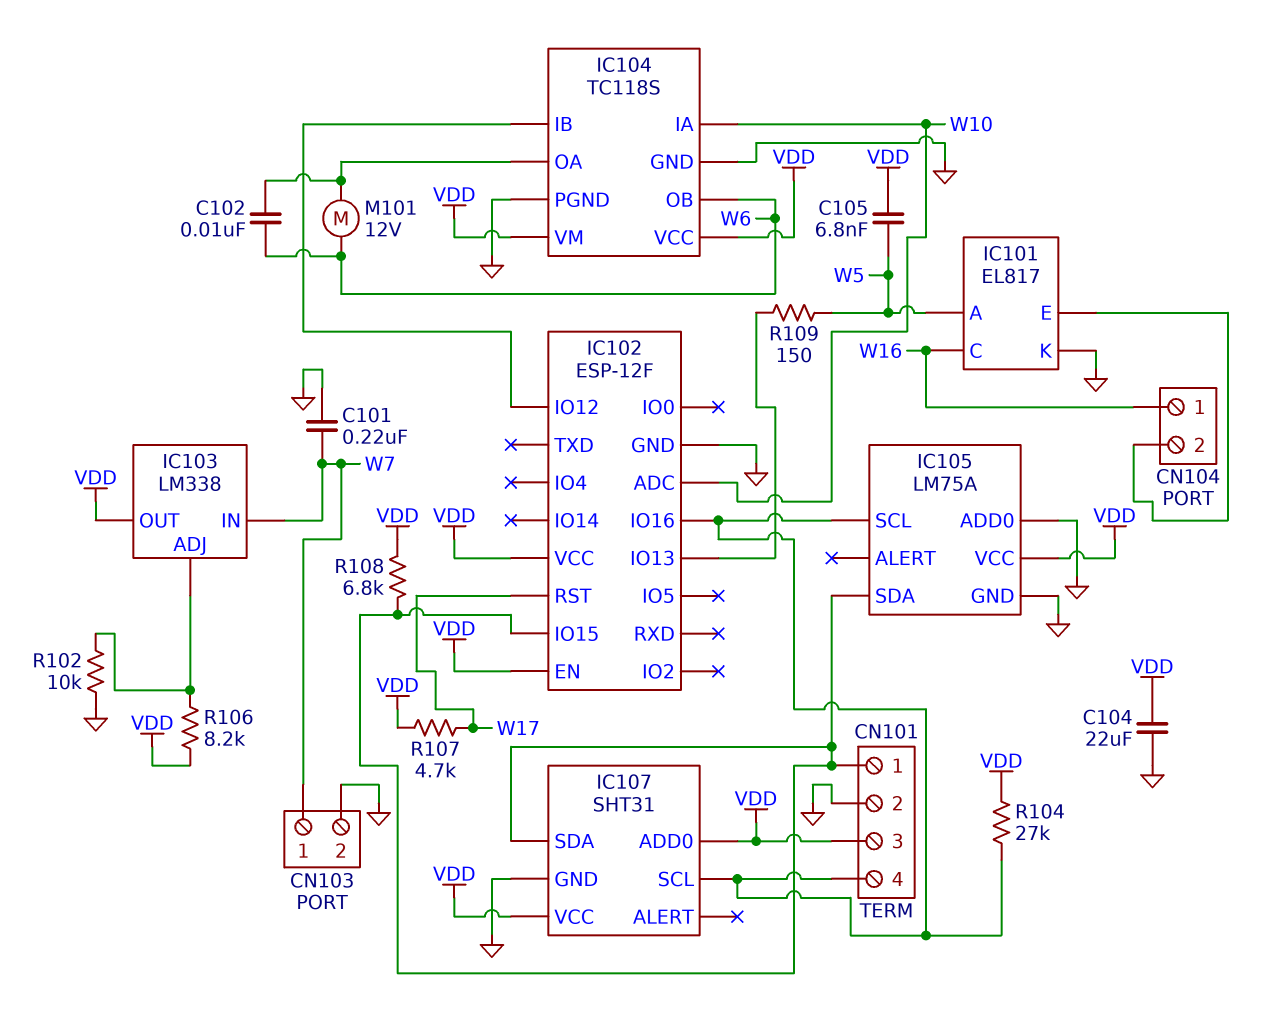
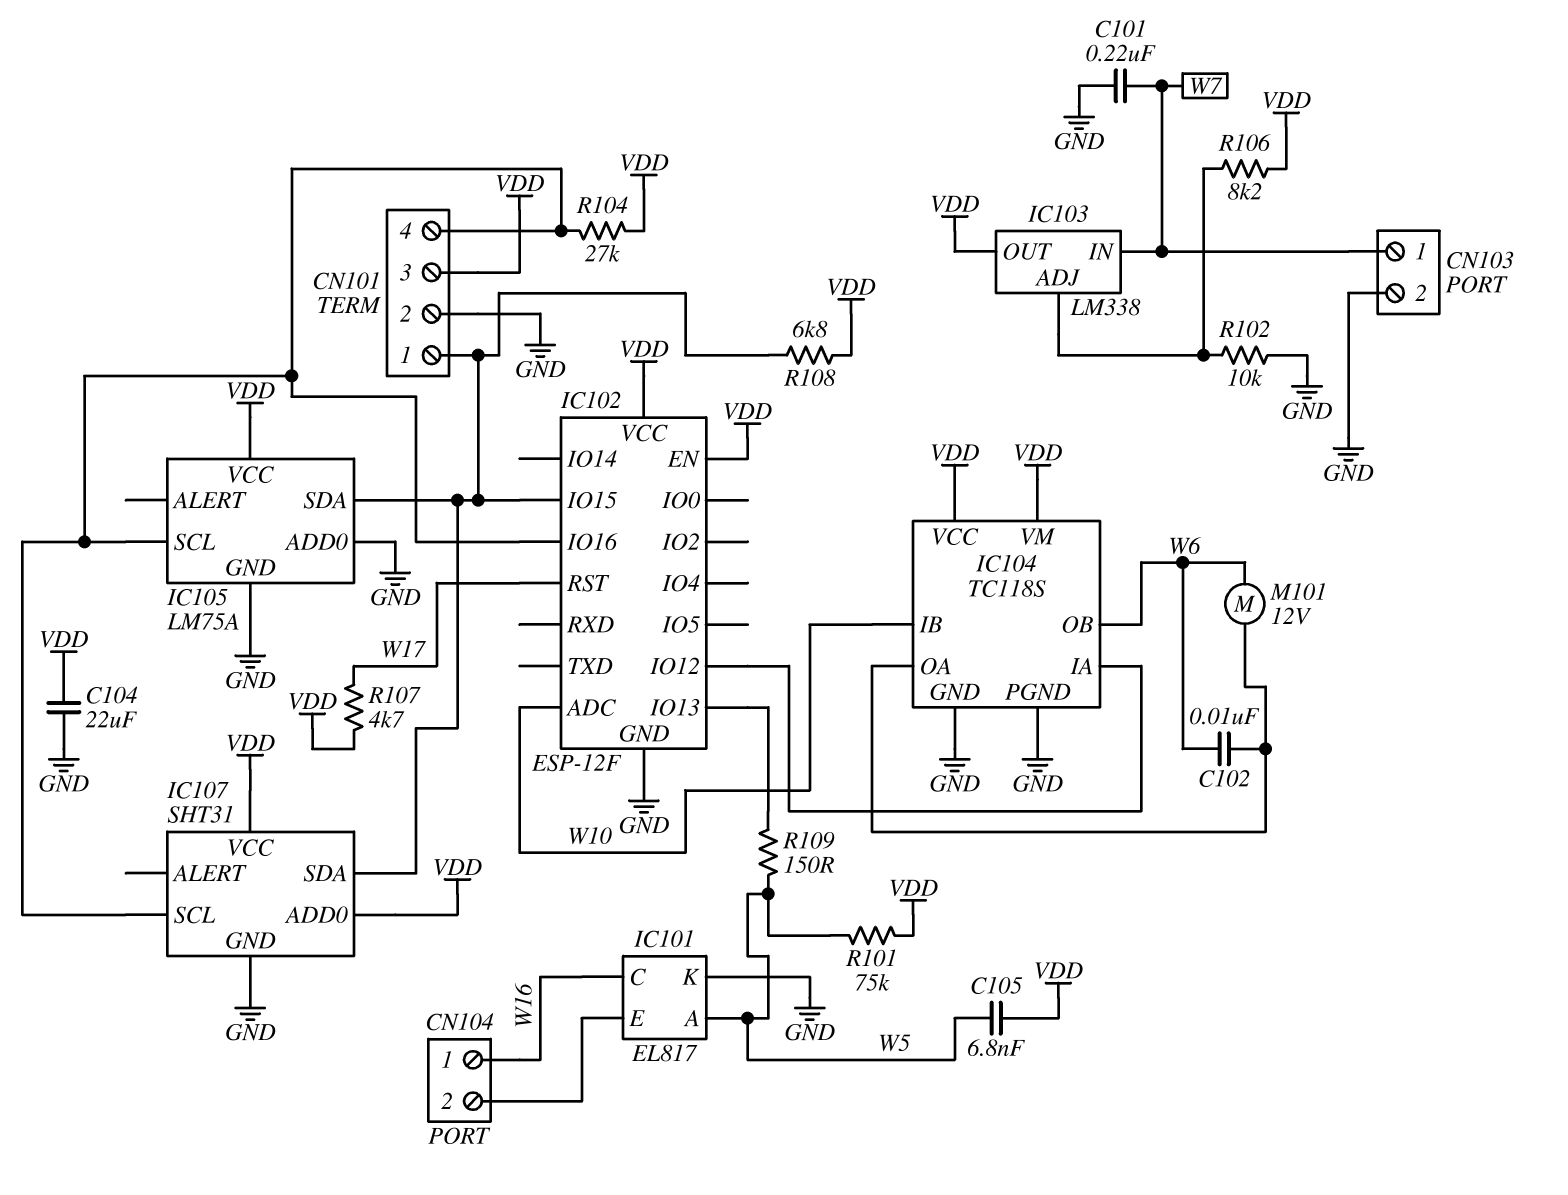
IC104 pin IA: W10 -> IC102/IO12
IC104 pin IB: IC102/IO12 -> W10
R101: none -> 75k (VDD, W5)

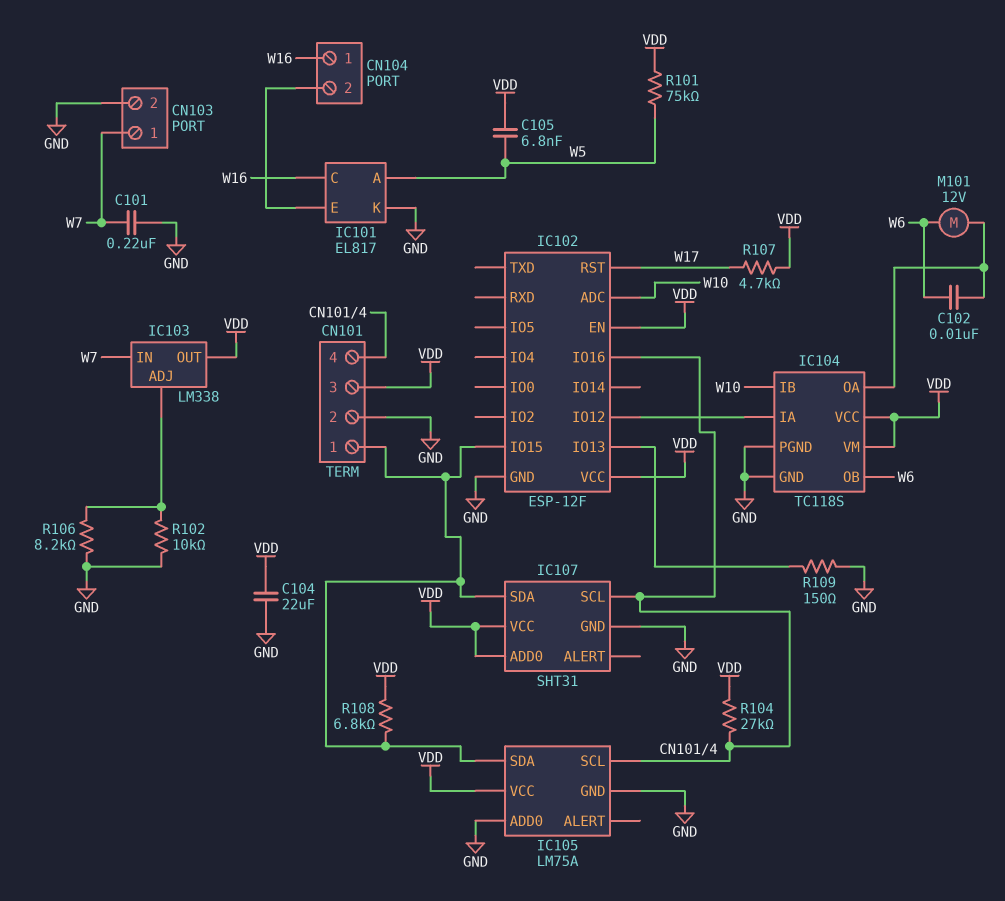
R106: 8.2k (IC103/ADJ, VDD) -> 8.2k (GND, IC103/ADJ)
R109: 150 (IC102/IO13, W5) -> 150 (GND, IC102/IO13)

